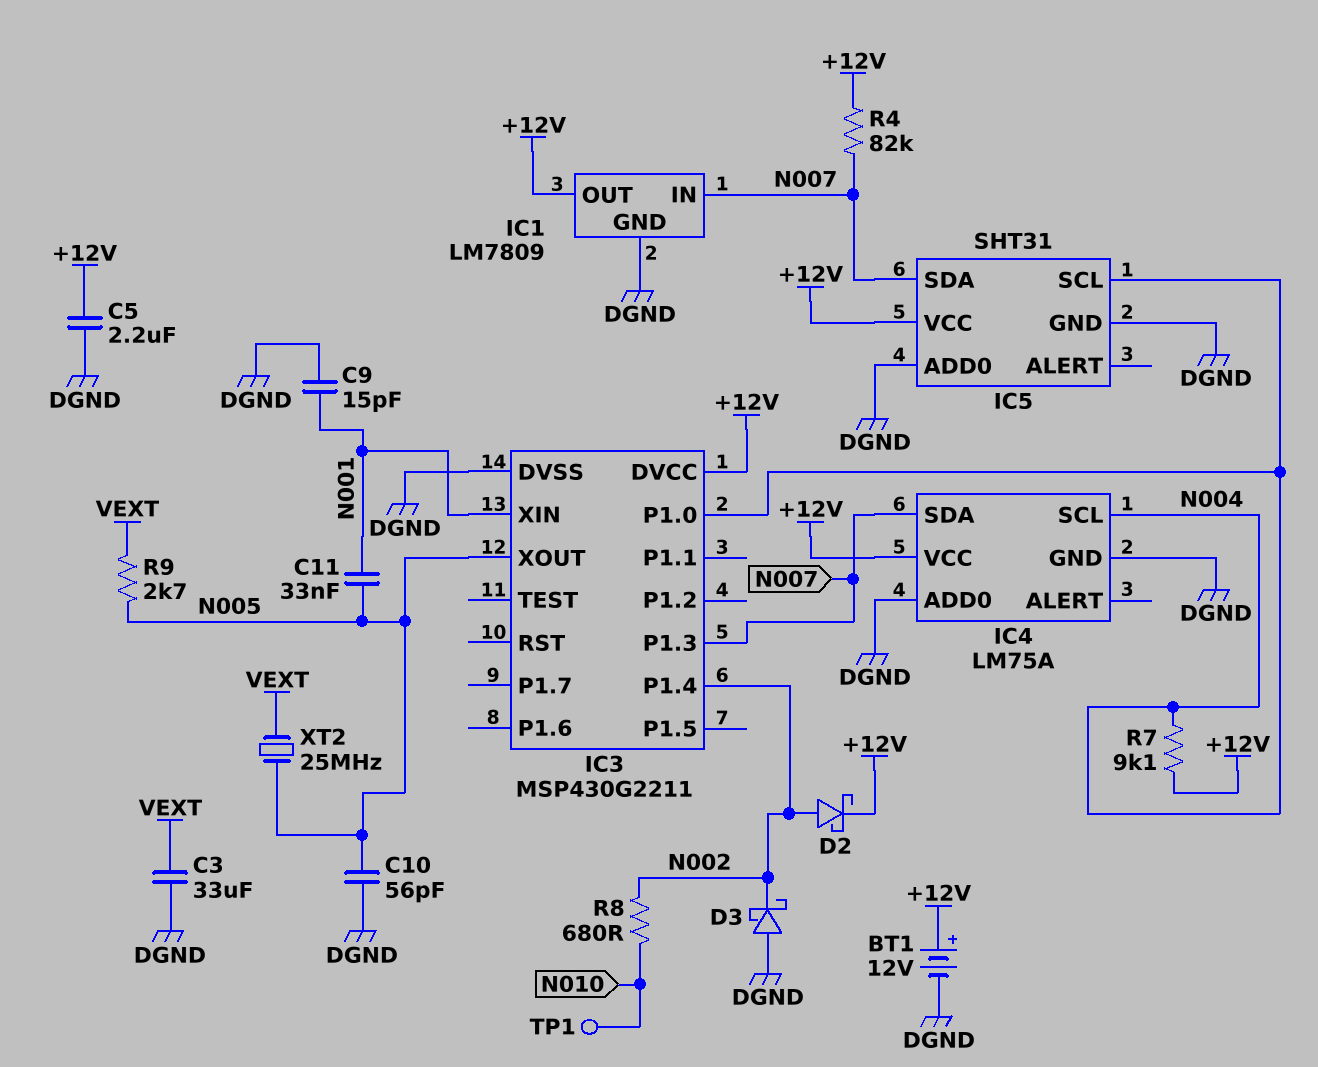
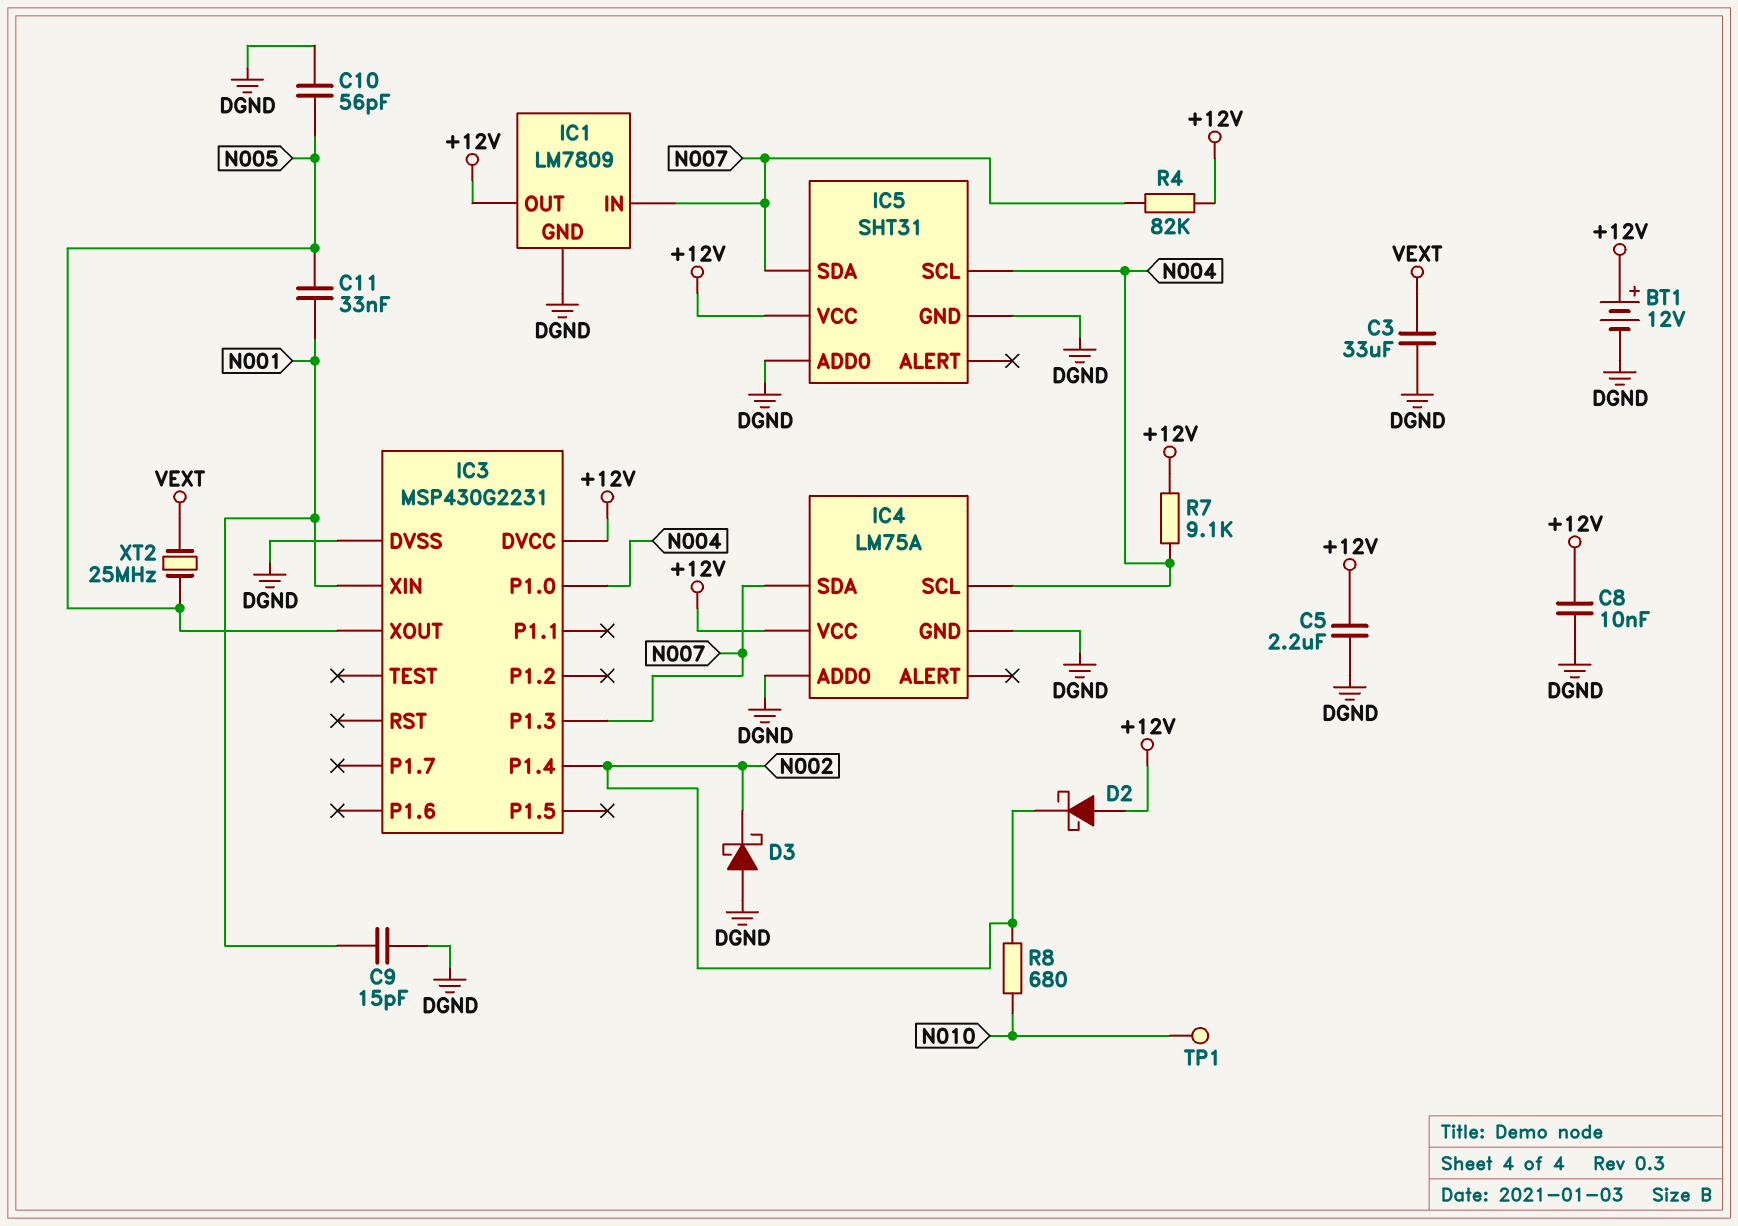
C8: none -> 10nF (+12V, DGND)
D2: schottky (A N002, K +12V) -> schottky (A +12V, K N002)
IC3: MSP430G2211 -> MSP430G2231
R9: 2.7k (N005, VEXT) -> none

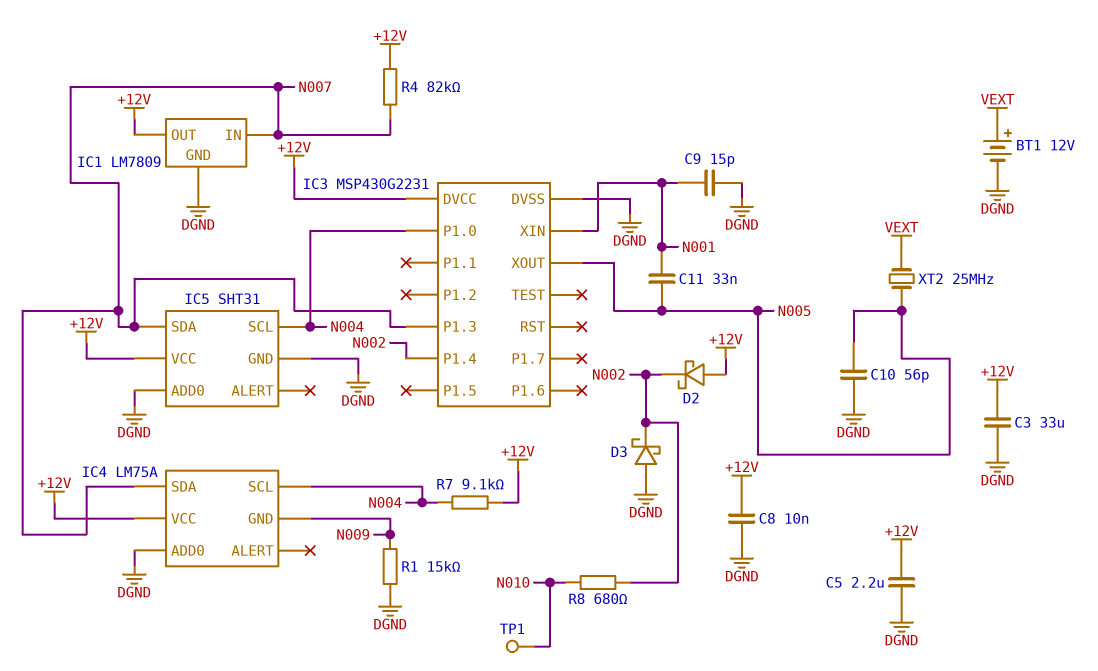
BT1: 12V (plus +12V, minus DGND) -> 12V (plus VEXT, minus DGND)
C3: 33uF (DGND, VEXT) -> 33uF (+12V, DGND)
IC4 pin GND: DGND -> N009
R1: none -> 15k (DGND, N009)

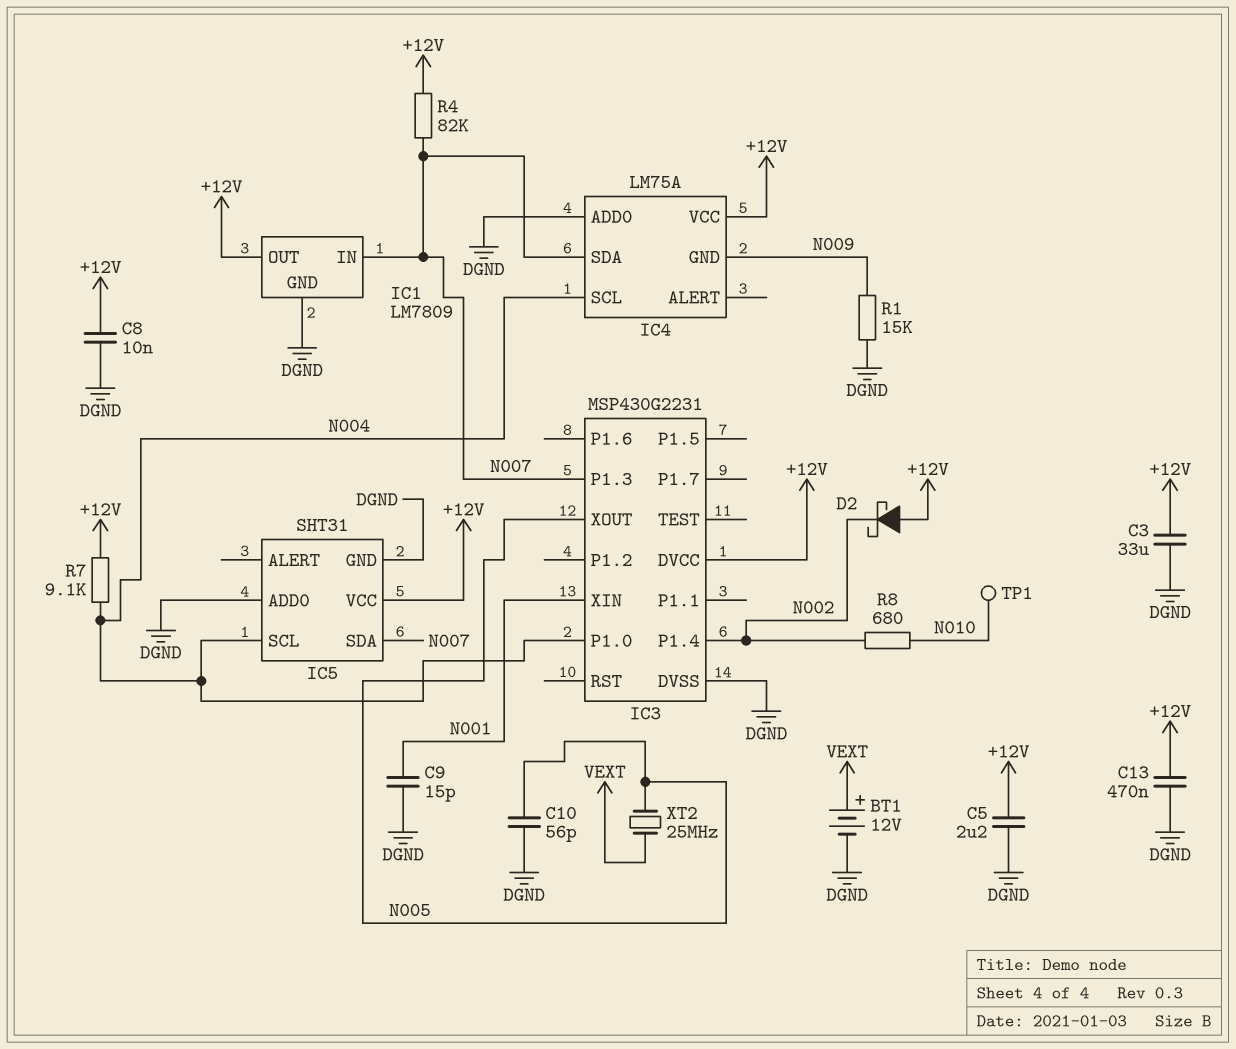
C11: 33nF (N001, N005) -> none
C13: none -> 470nF (+12V, DGND)
D3: schottky (A DGND, K N002) -> none

